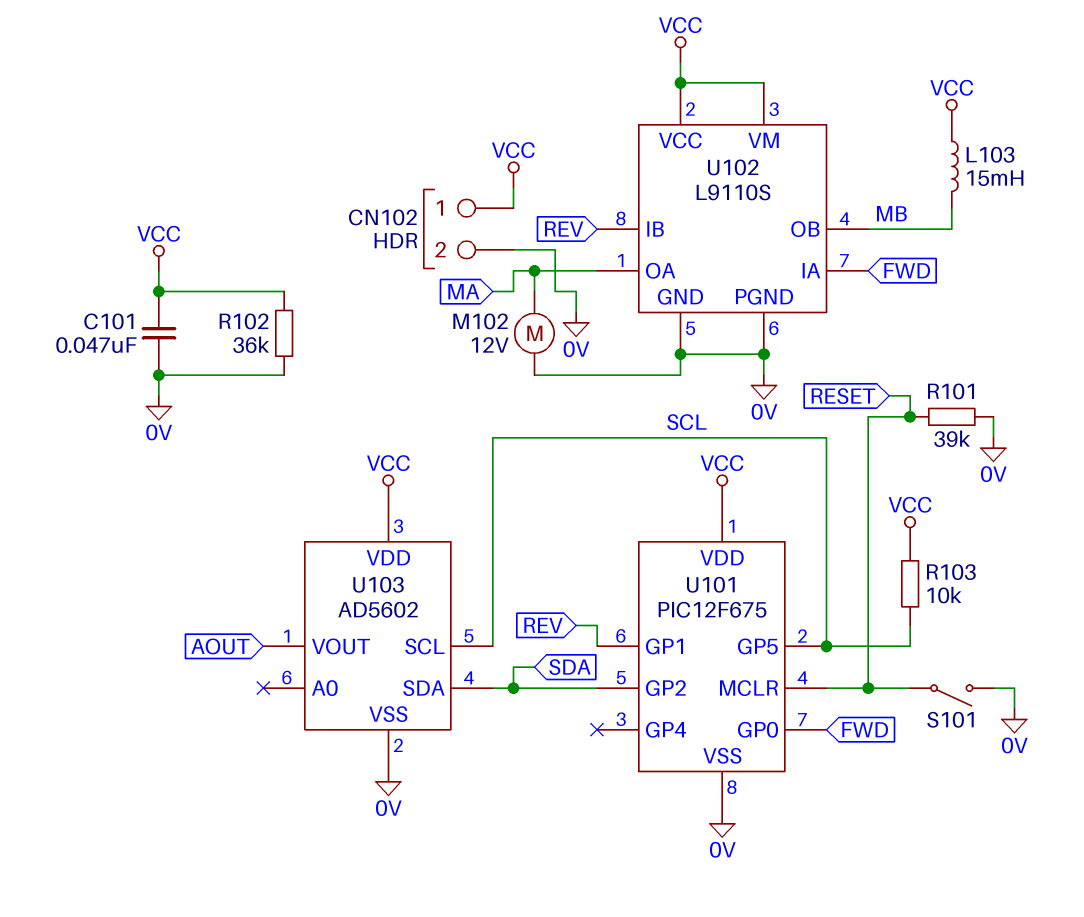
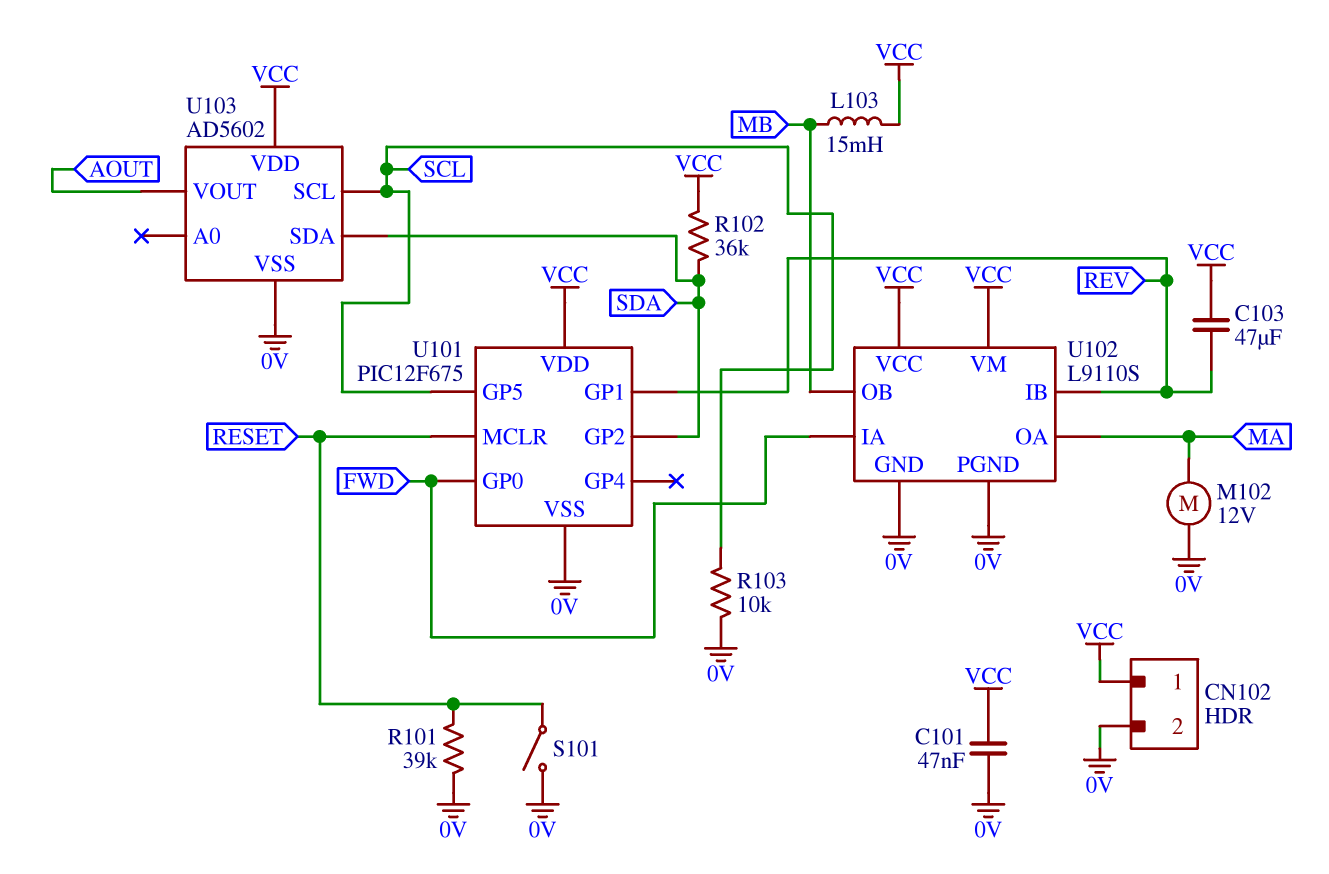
C103: none -> 47uF (REV, VCC)
R102: 36k (0V, VCC) -> 36k (SDA, VCC)
R103: 10k (SCL, VCC) -> 10k (0V, SCL)

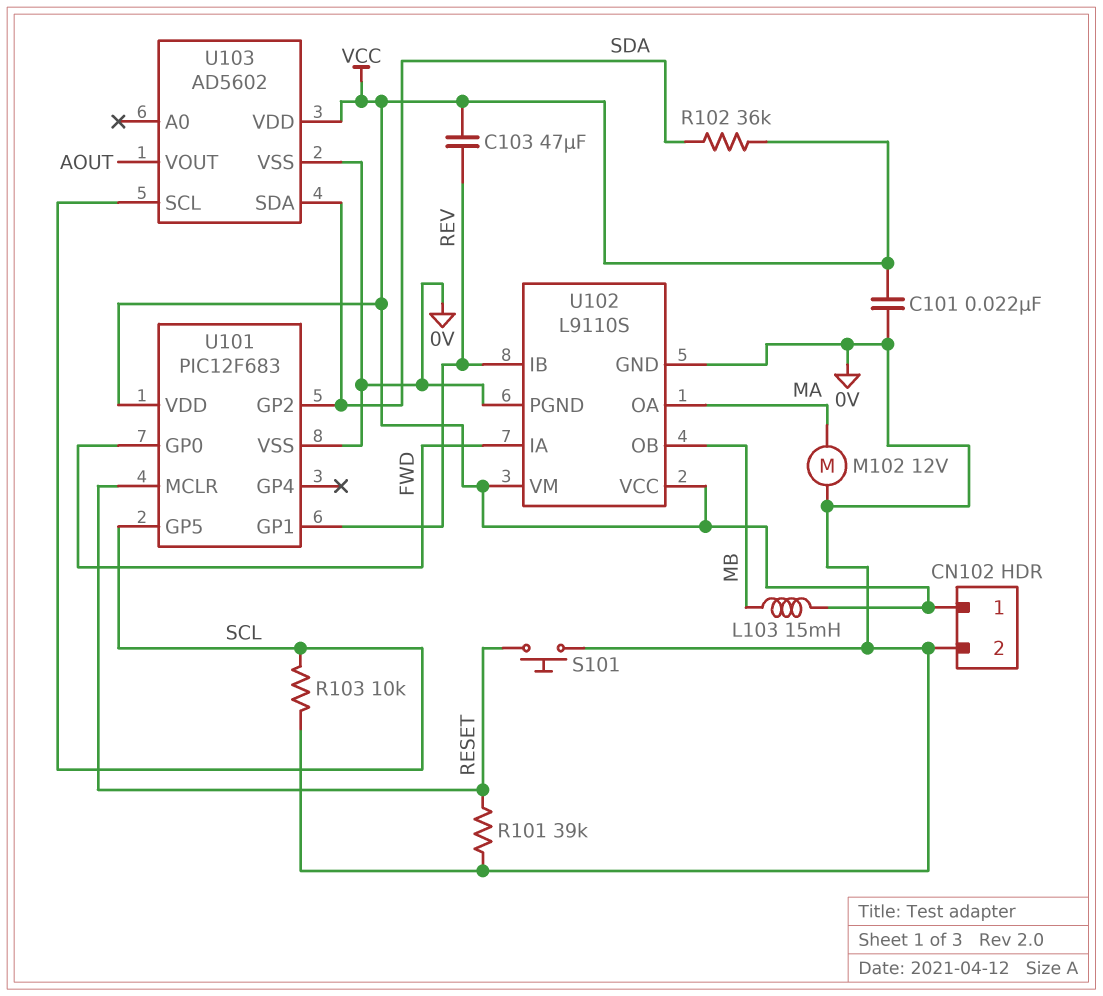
C101: 47nF (0V, VCC) -> 22nF (0V, VCC)
S101: switch (0V, RESET) -> button (0V, RESET)
U101: PIC12F675 -> PIC12F683

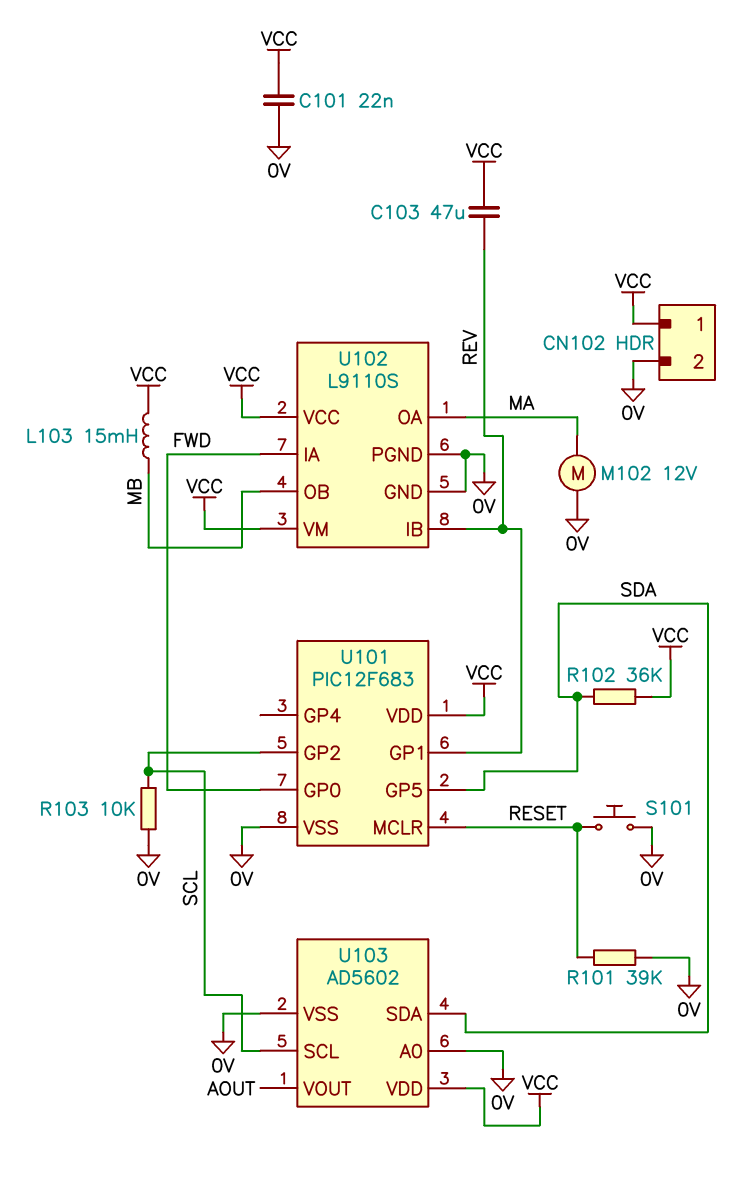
U101 pin GP2: SDA -> SCL
U101 pin GP5: SCL -> SDA
U103 pin A0: none -> 0V

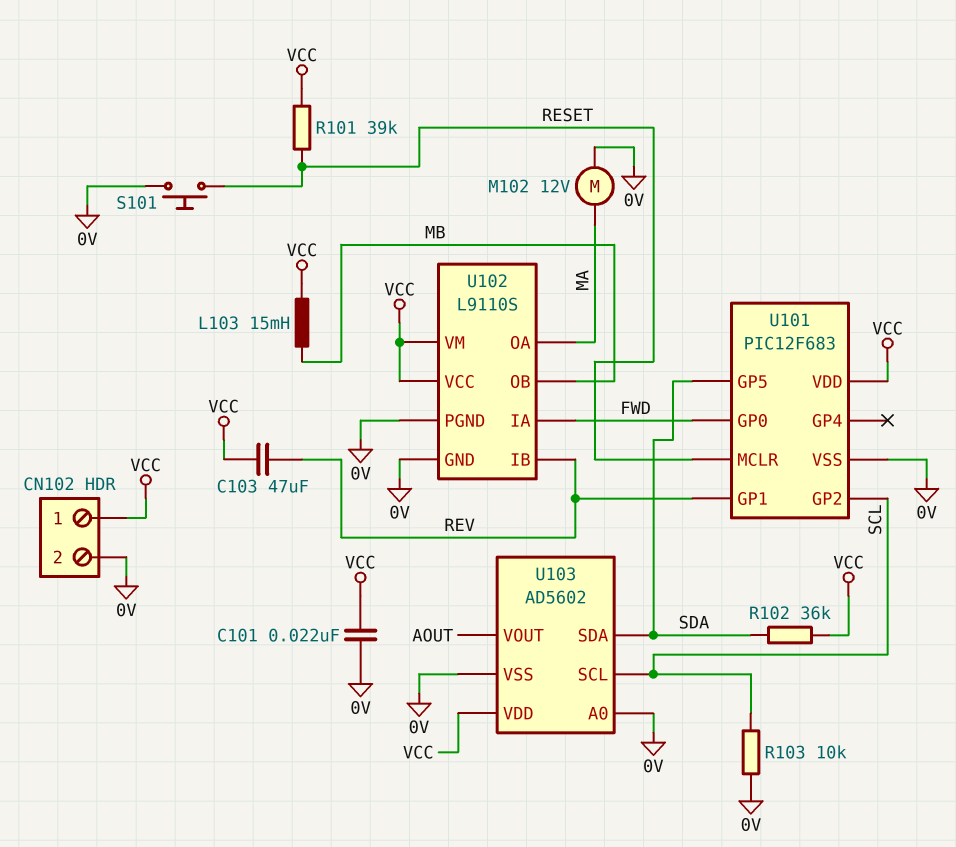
R101: 39k (0V, RESET) -> 39k (RESET, VCC)

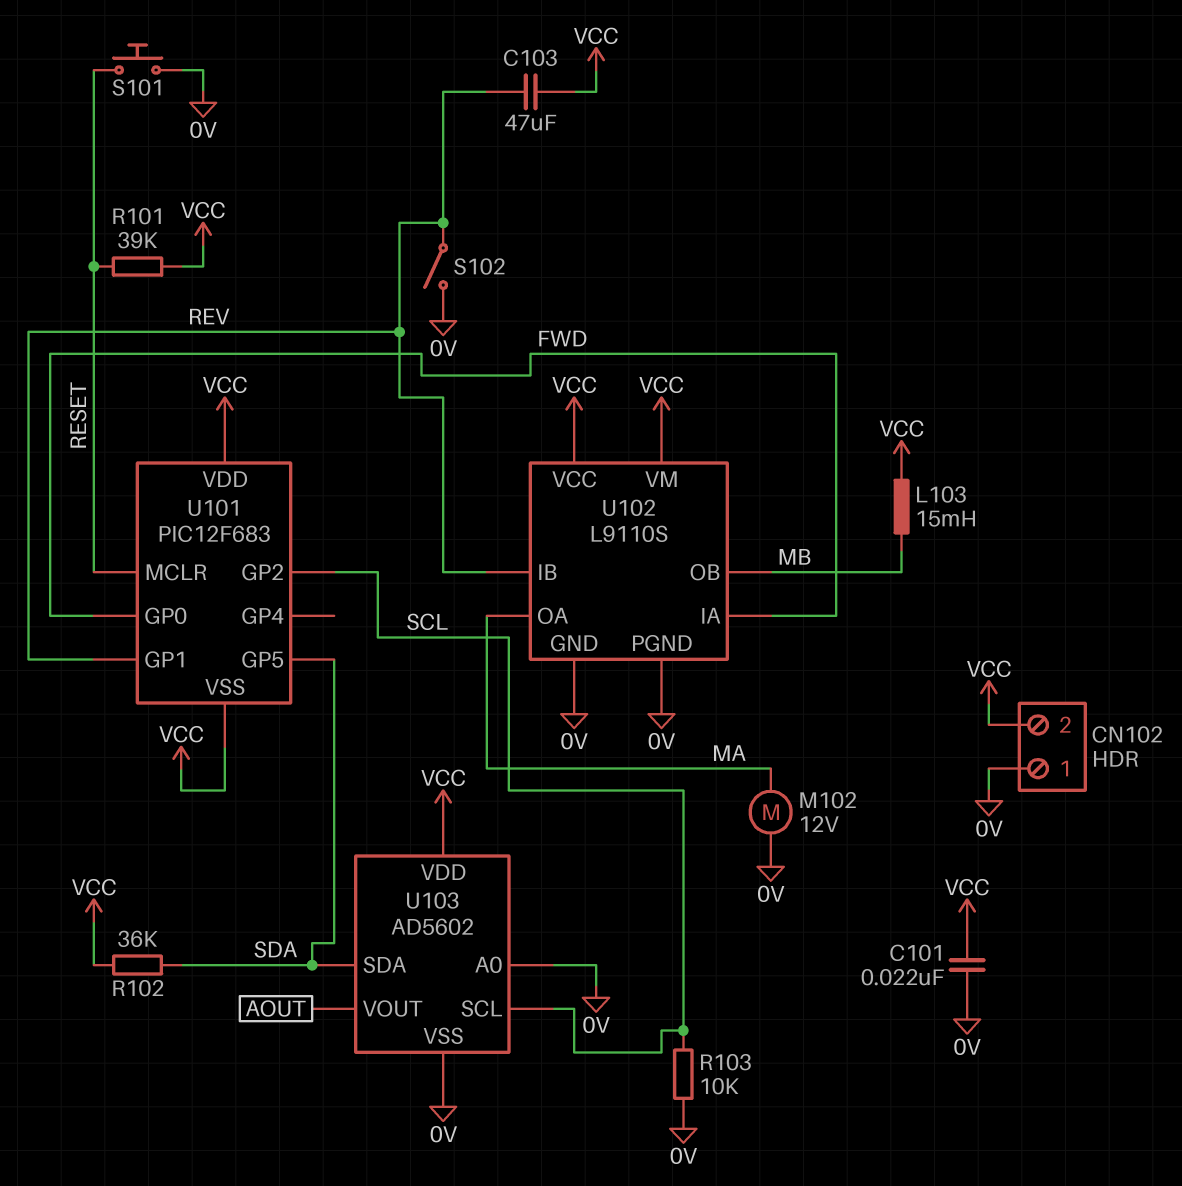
CN102 pin 1: VCC -> 0V
CN102 pin 2: 0V -> VCC
S102: none -> switch (0V, REV)
U101 pin VSS: 0V -> VCC

